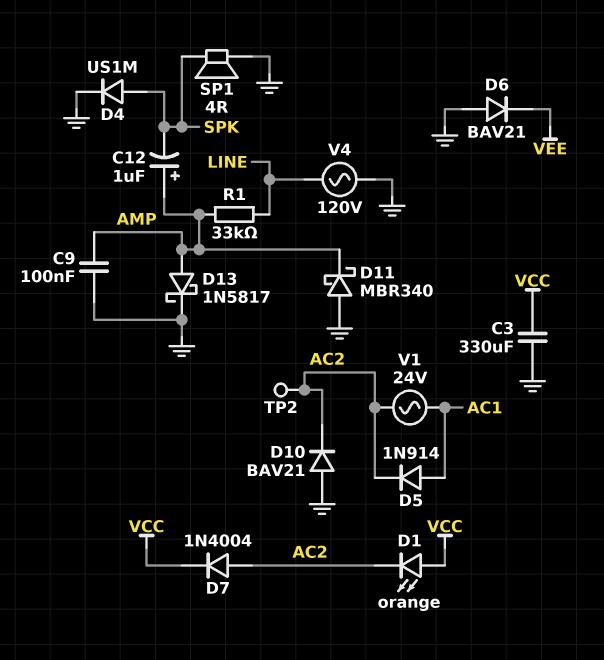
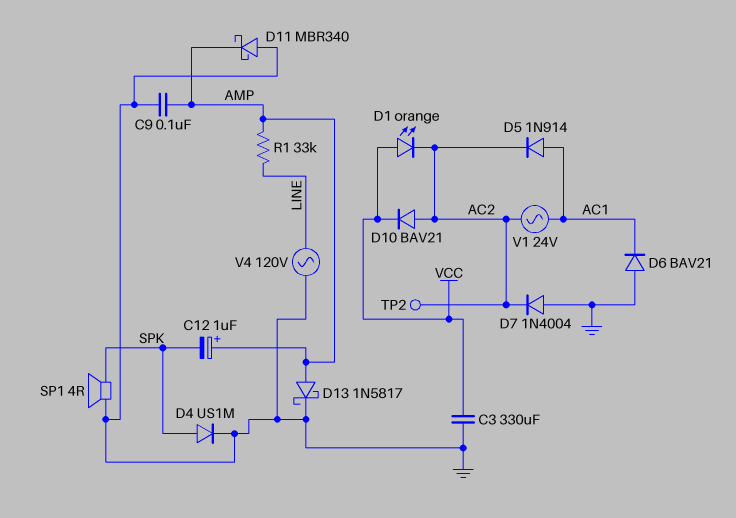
D6: diode BAV21 (A GND, K VEE) -> diode BAV21 (A GND, K AC1)
D7: diode 1N4004 (A AC2, K VCC) -> diode 1N4004 (A GND, K AC2)
D10: diode BAV21 (A GND, K AC2) -> diode BAV21 (A AC2, K VCC)

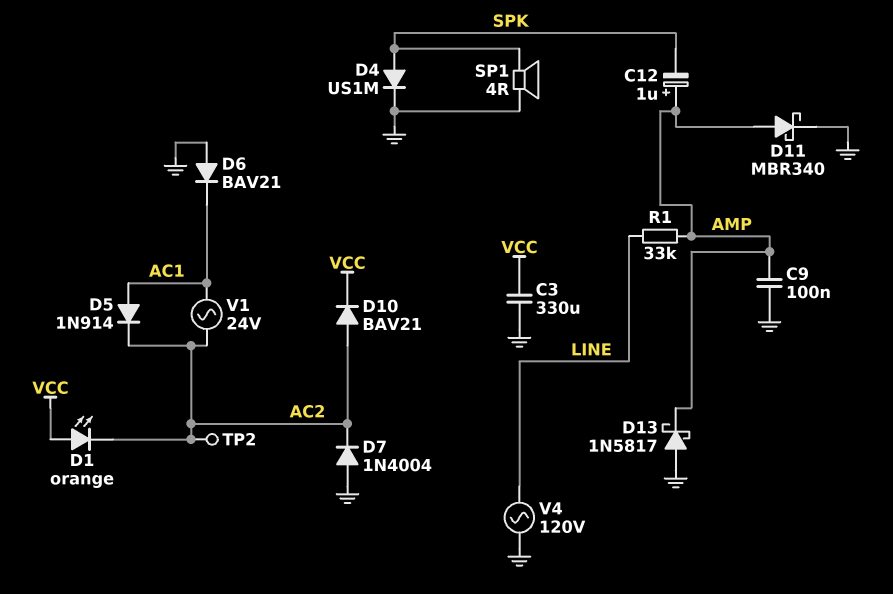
D11: schottky MBR340 (A GND, K AMP) -> schottky MBR340 (A AMP, K GND)
D13: schottky 1N5817 (A AMP, K GND) -> schottky 1N5817 (A GND, K AMP)

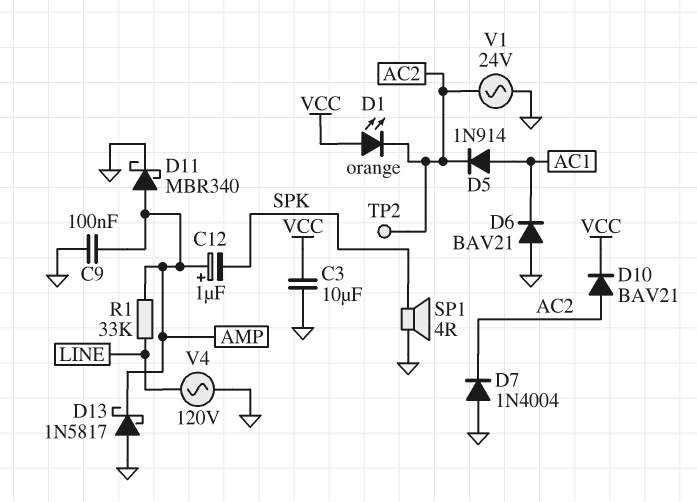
C3: 330uF (GND, VCC) -> 10uF (GND, VCC)
D4: diode US1M (A SPK, K GND) -> none
V1: AC 24V (AC1, AC2) -> AC 24V (AC2, GND)

